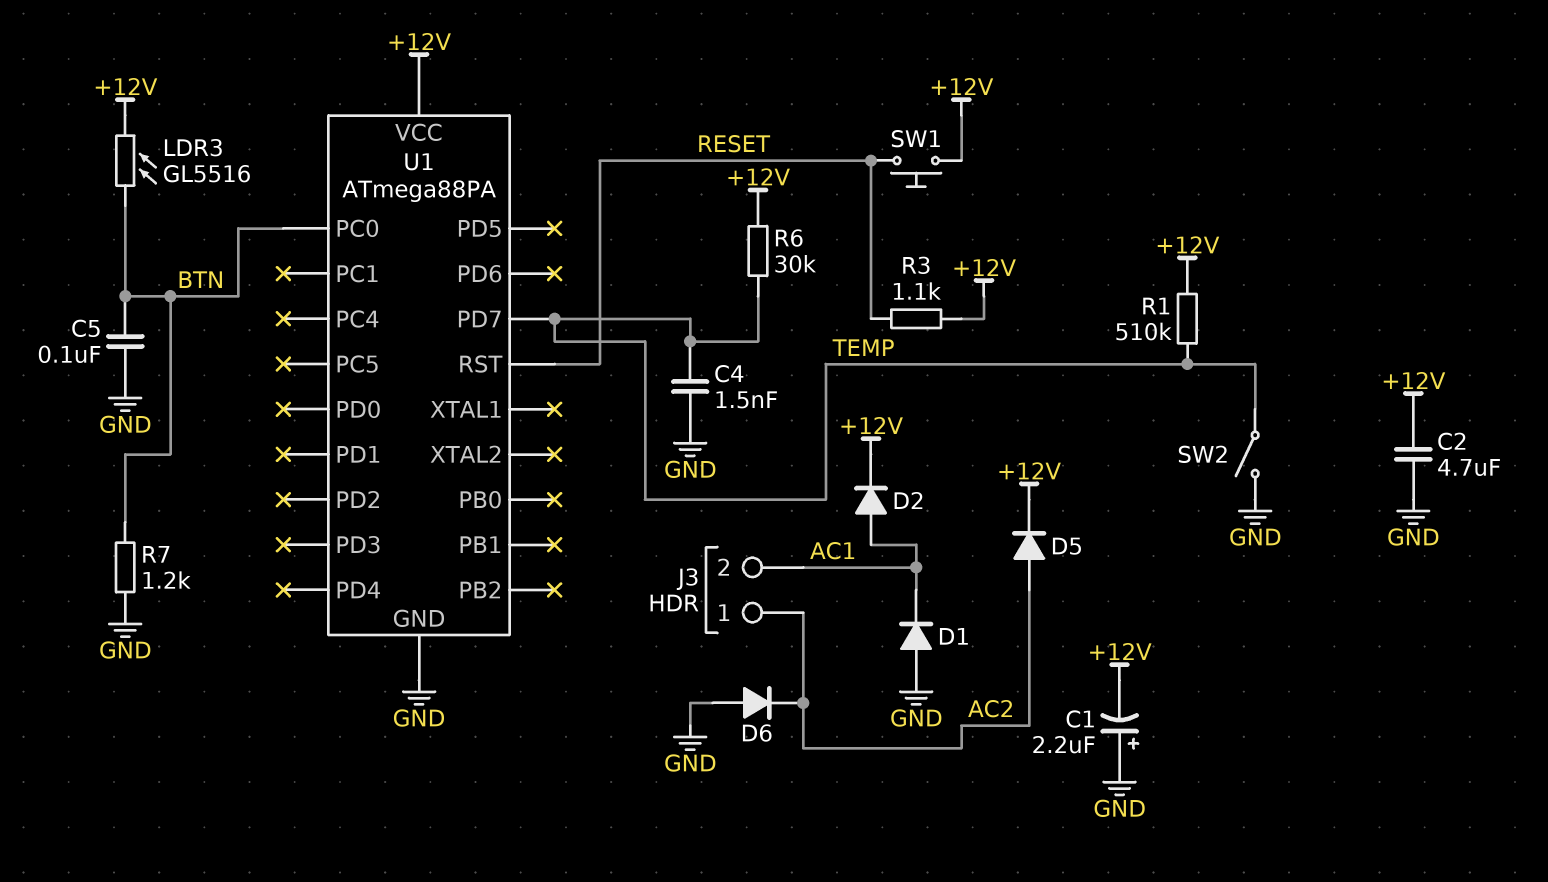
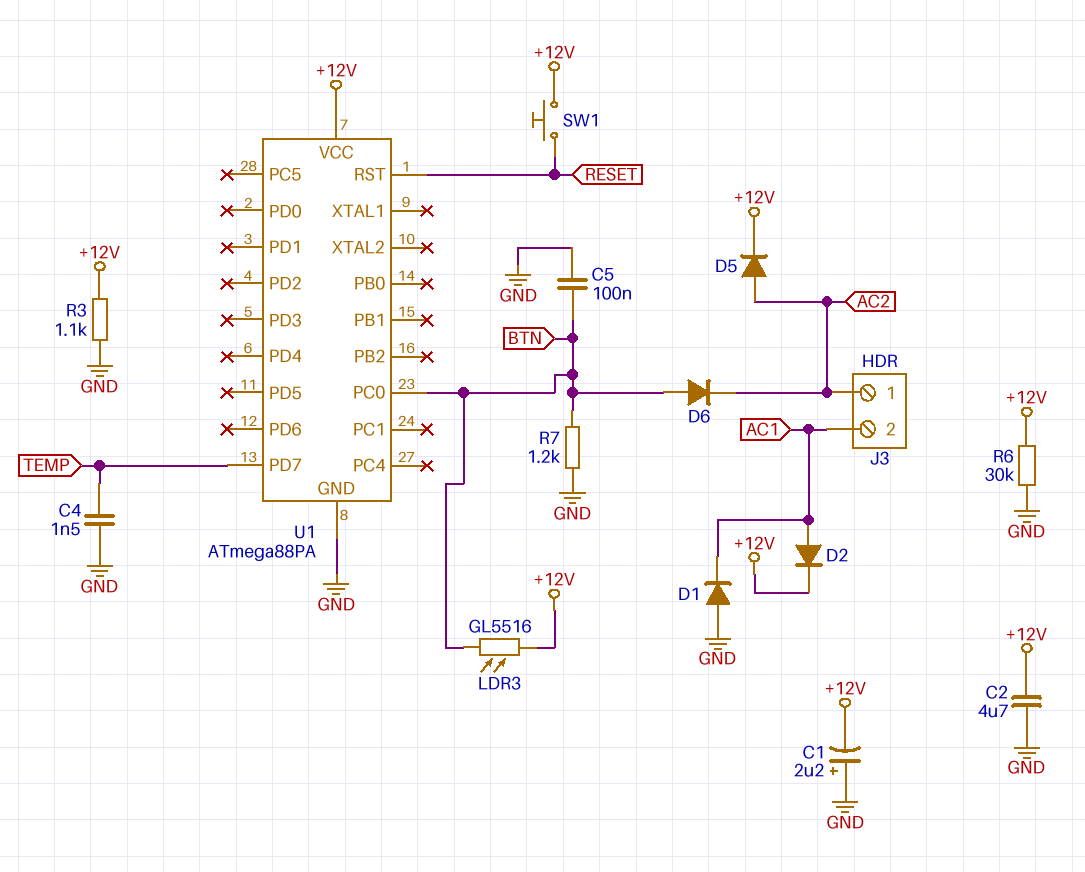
D6: diode (A GND, K AC2) -> diode (A BTN, K AC2)
R1: 510k (+12V, TEMP) -> none
R3: 1.1k (+12V, RESET) -> 1.1k (+12V, GND)
R6: 30k (+12V, TEMP) -> 30k (+12V, GND)
SW2: switch (GND, TEMP) -> none

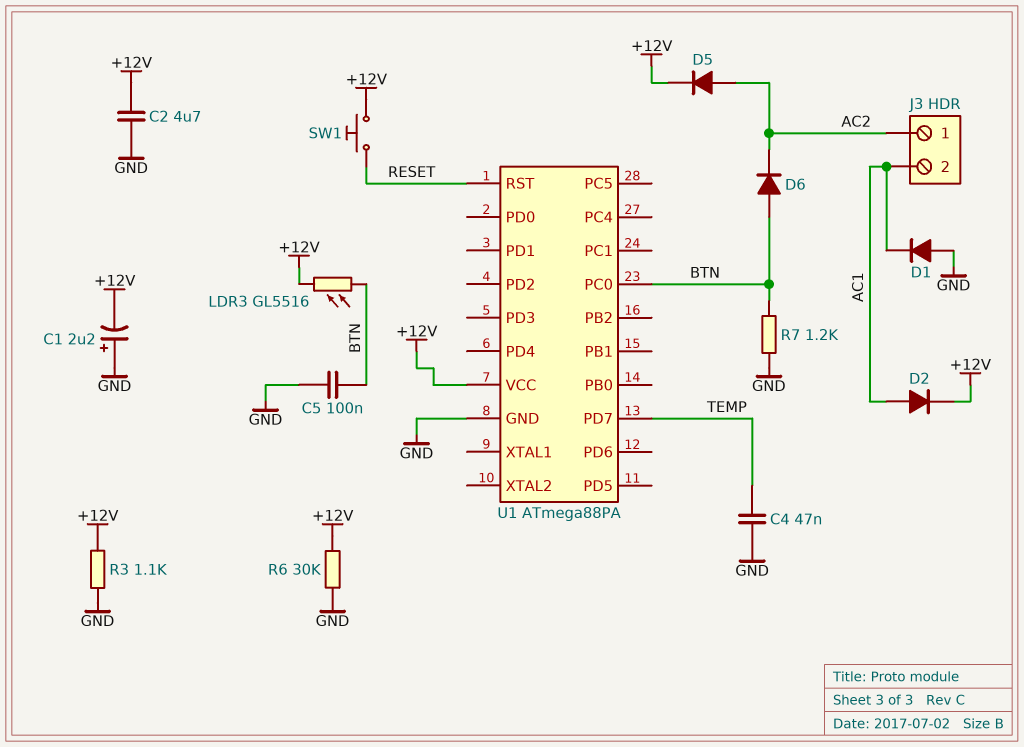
C4: 1.5nF (GND, TEMP) -> 47nF (GND, TEMP)

